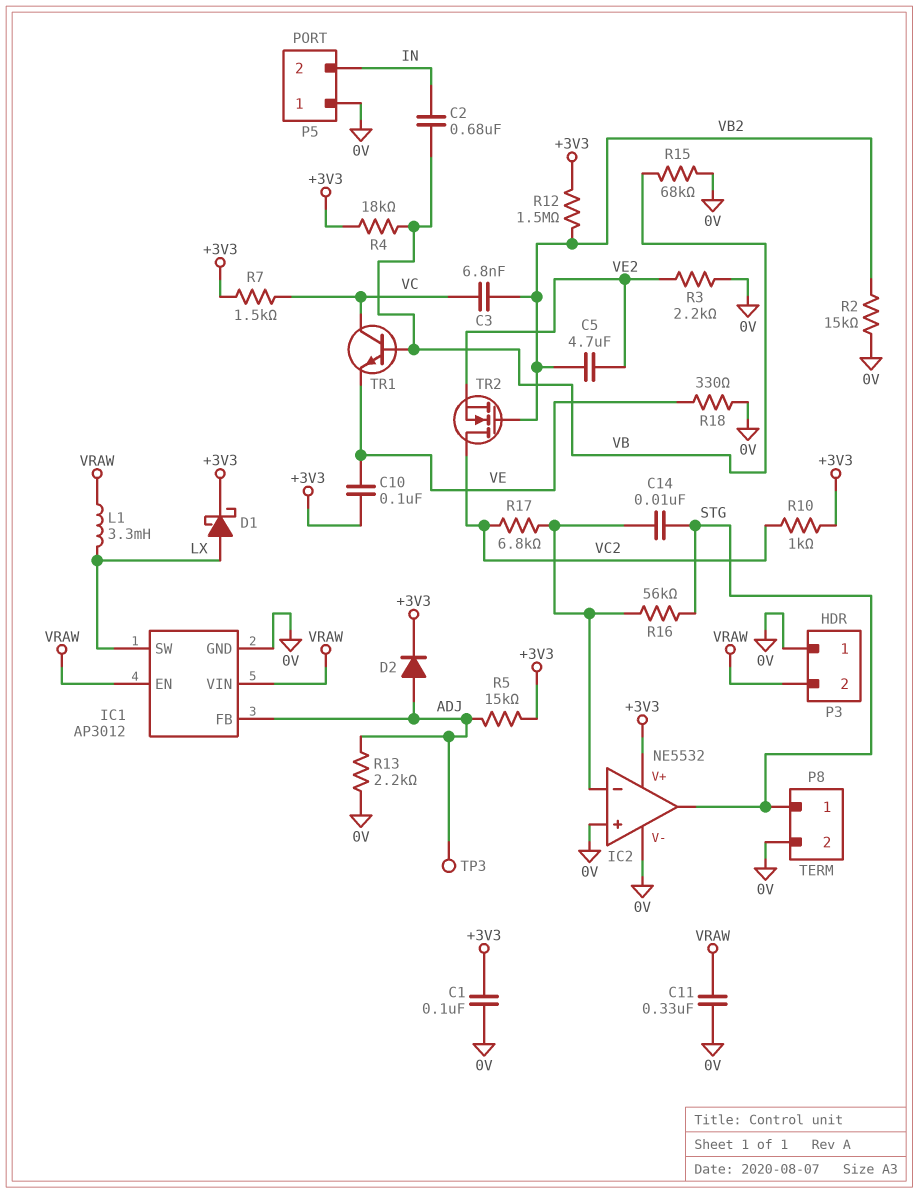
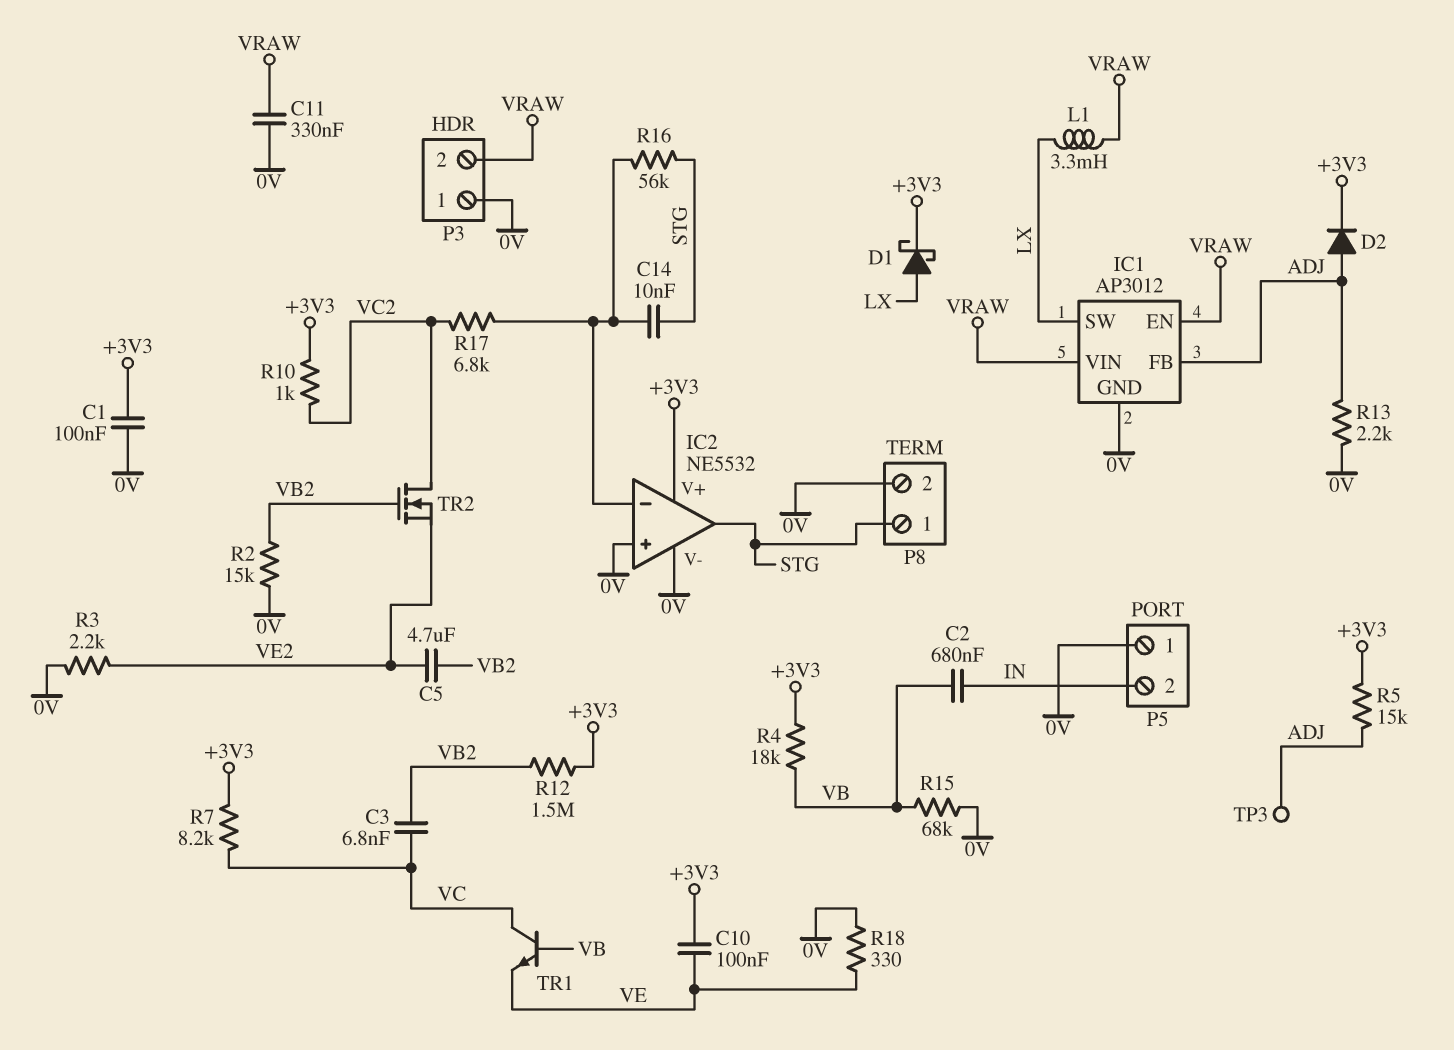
R7: 1.5k (+3V3, VC) -> 8.2k (+3V3, VC)

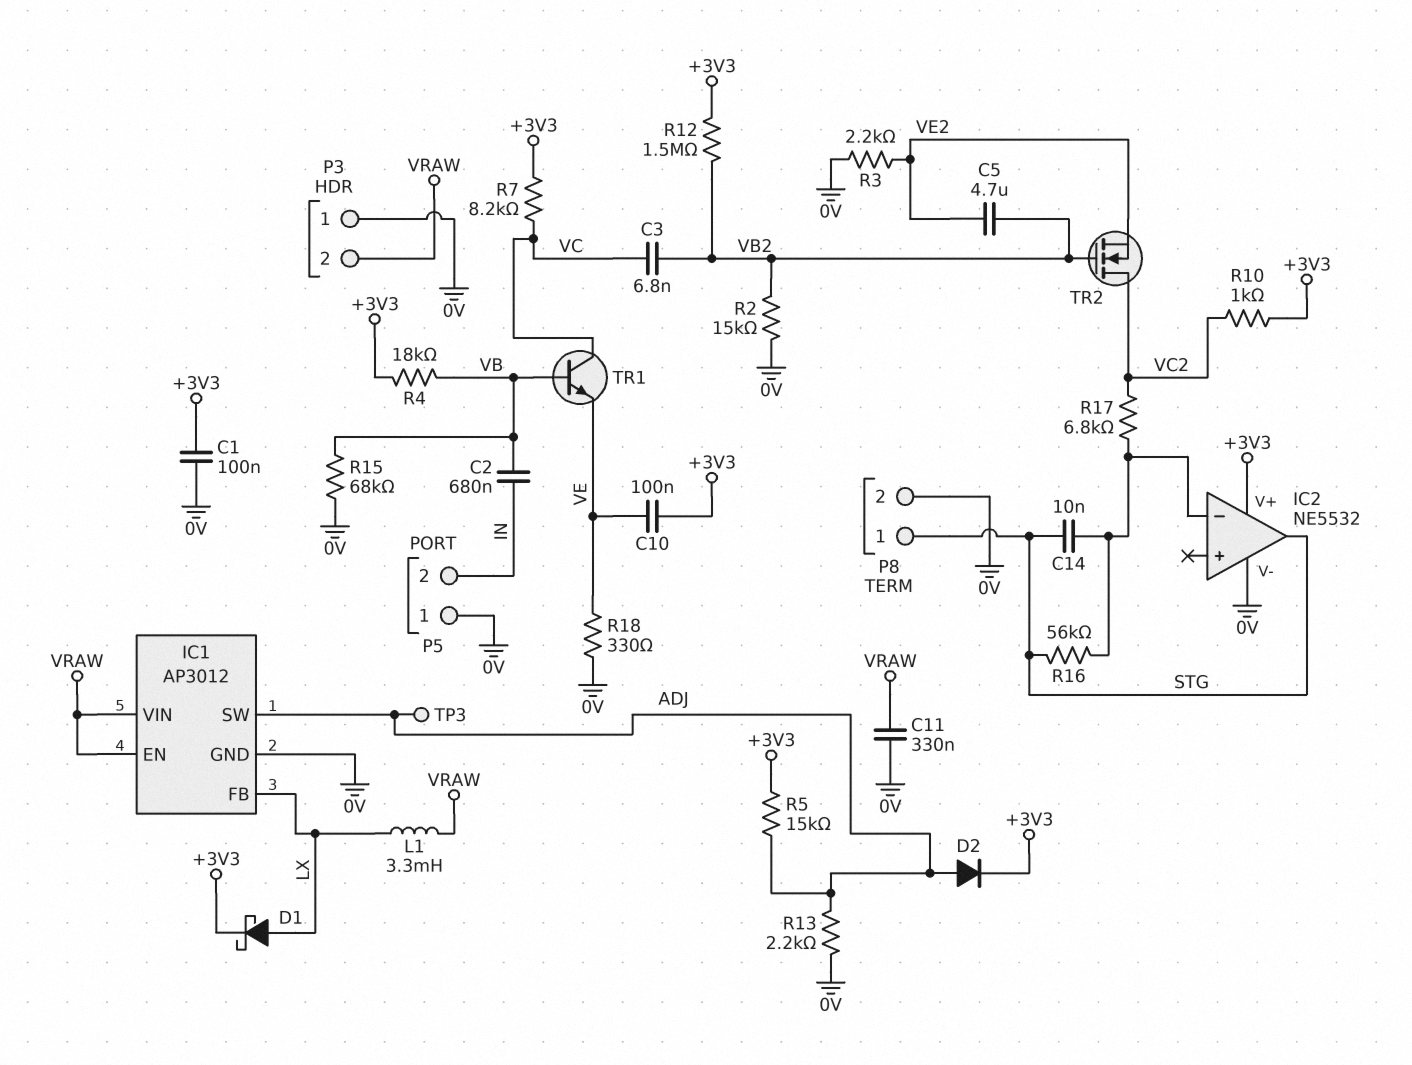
IC1 pin FB: ADJ -> LX
IC1 pin SW: LX -> ADJ
IC2 pin in+: 0V -> none

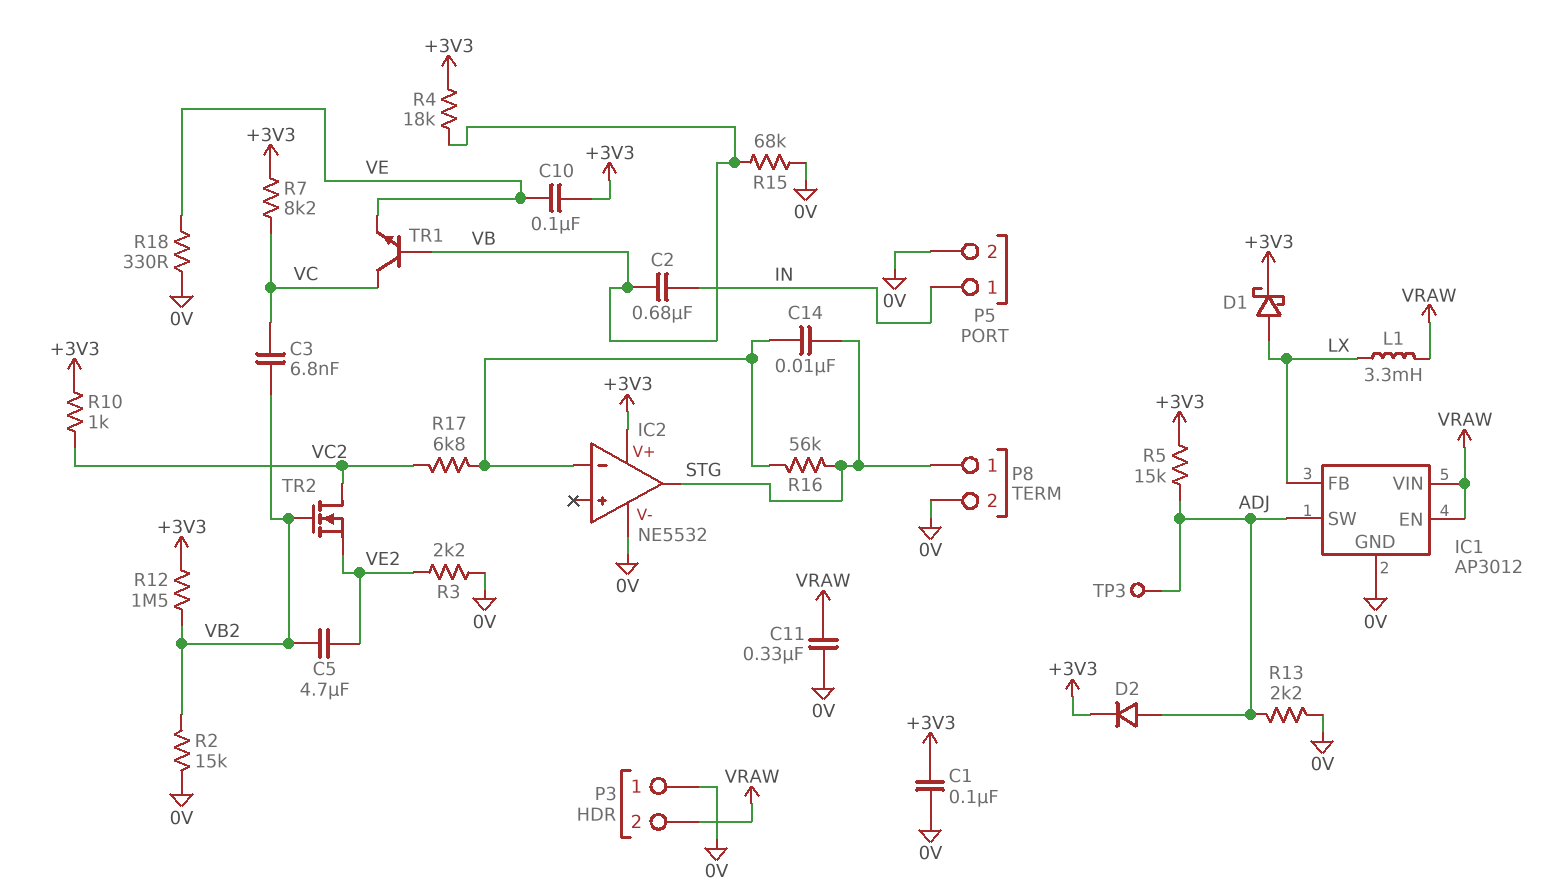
P5 pin 1: 0V -> IN
P5 pin 2: IN -> 0V

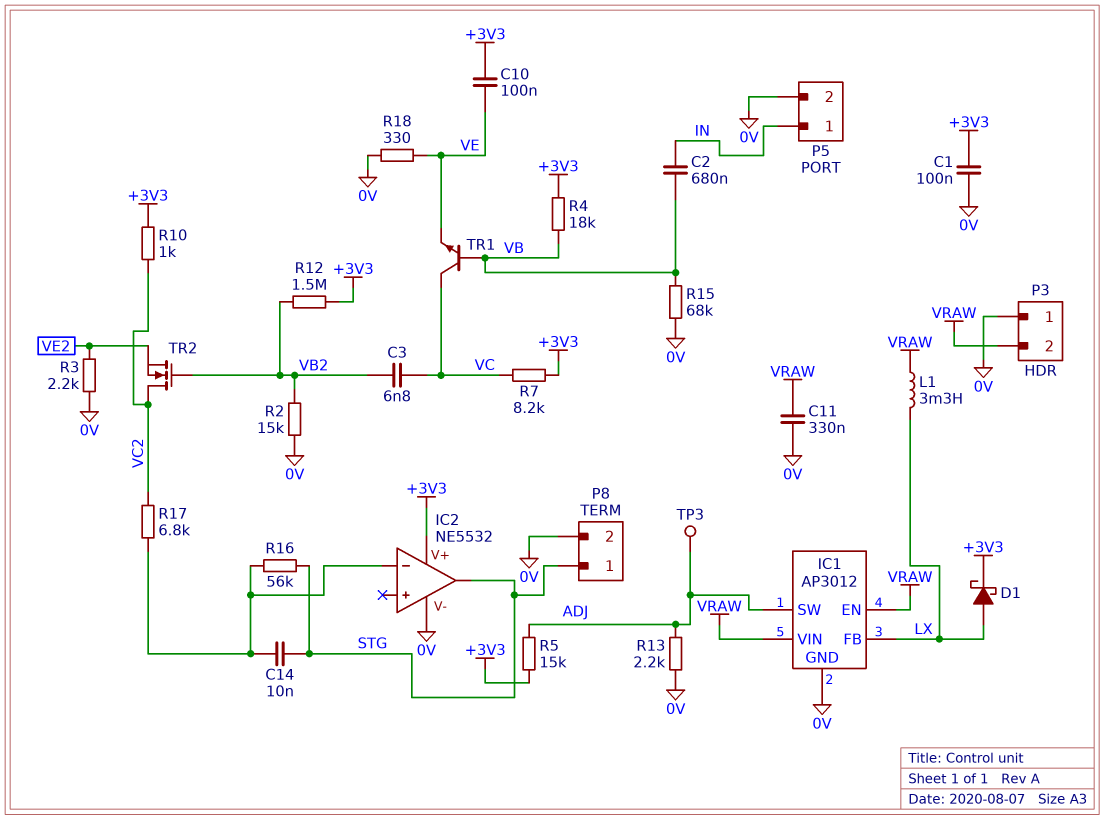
C5: 4.7uF (VB2, VE2) -> none
D2: diode (A ADJ, K +3V3) -> none

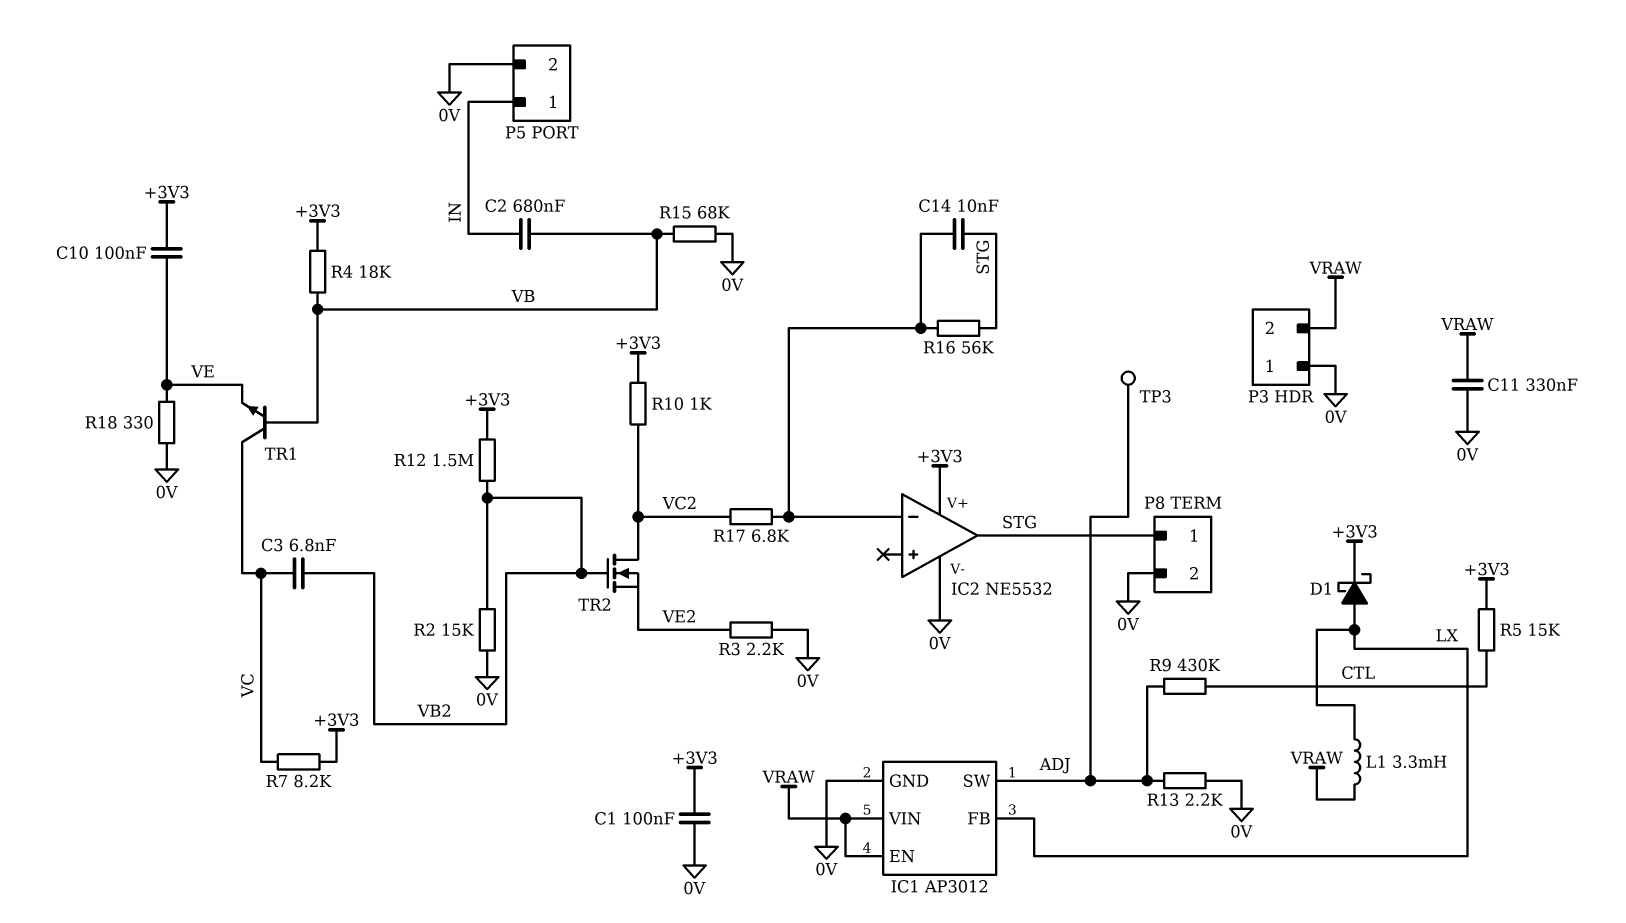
R5: 15k (+3V3, ADJ) -> 15k (+3V3, CTL)
R9: none -> 430k (ADJ, CTL)

